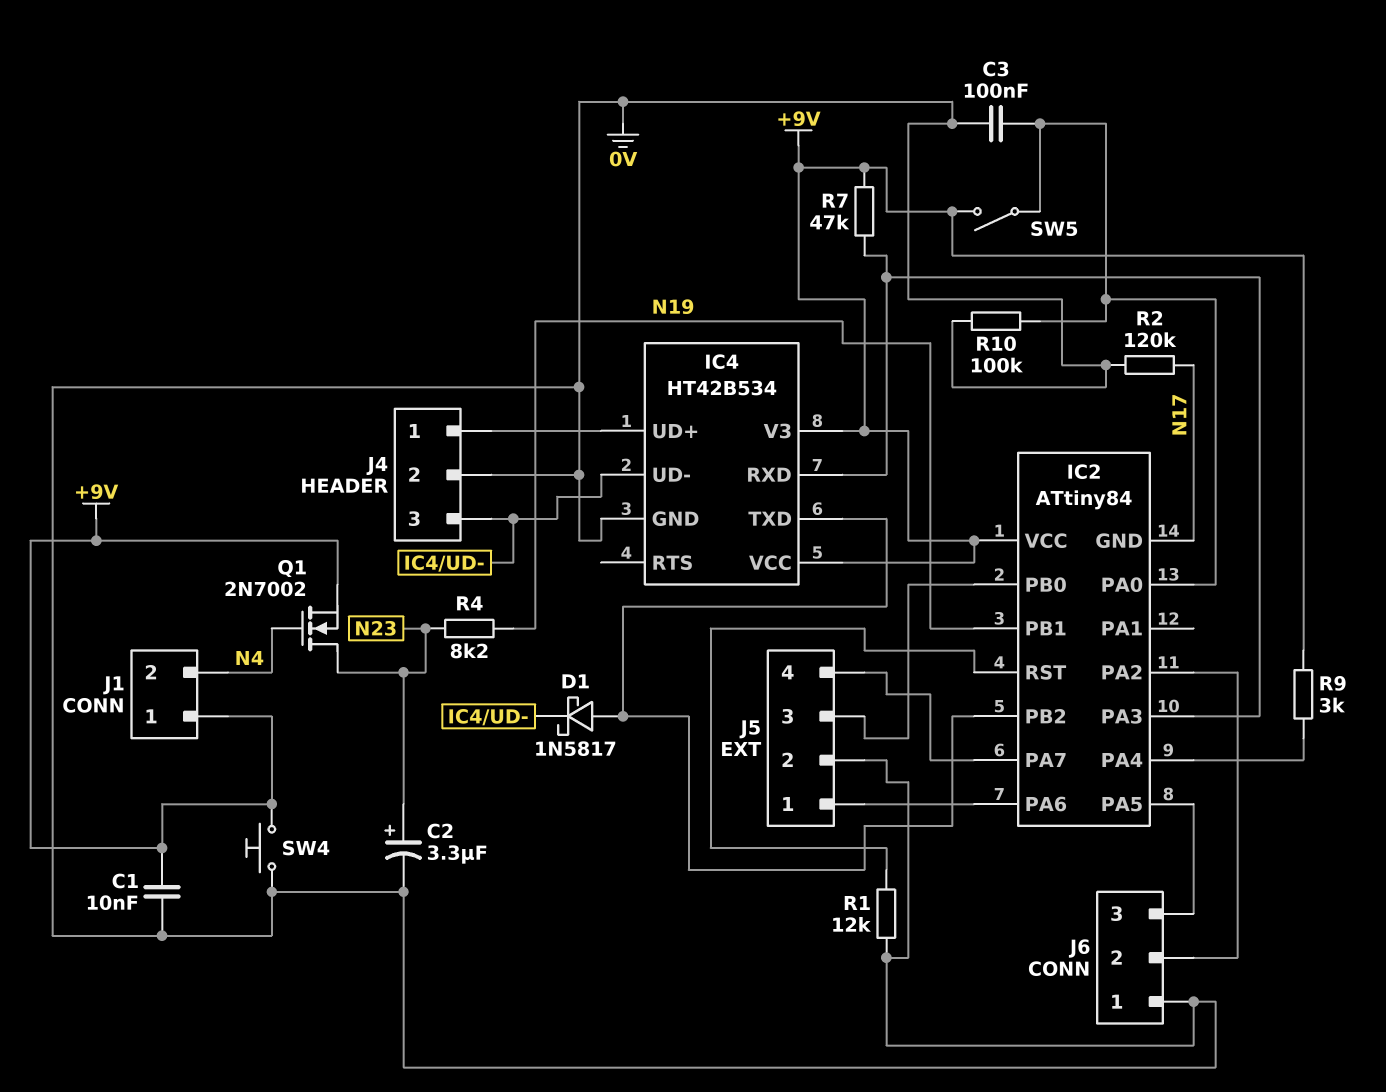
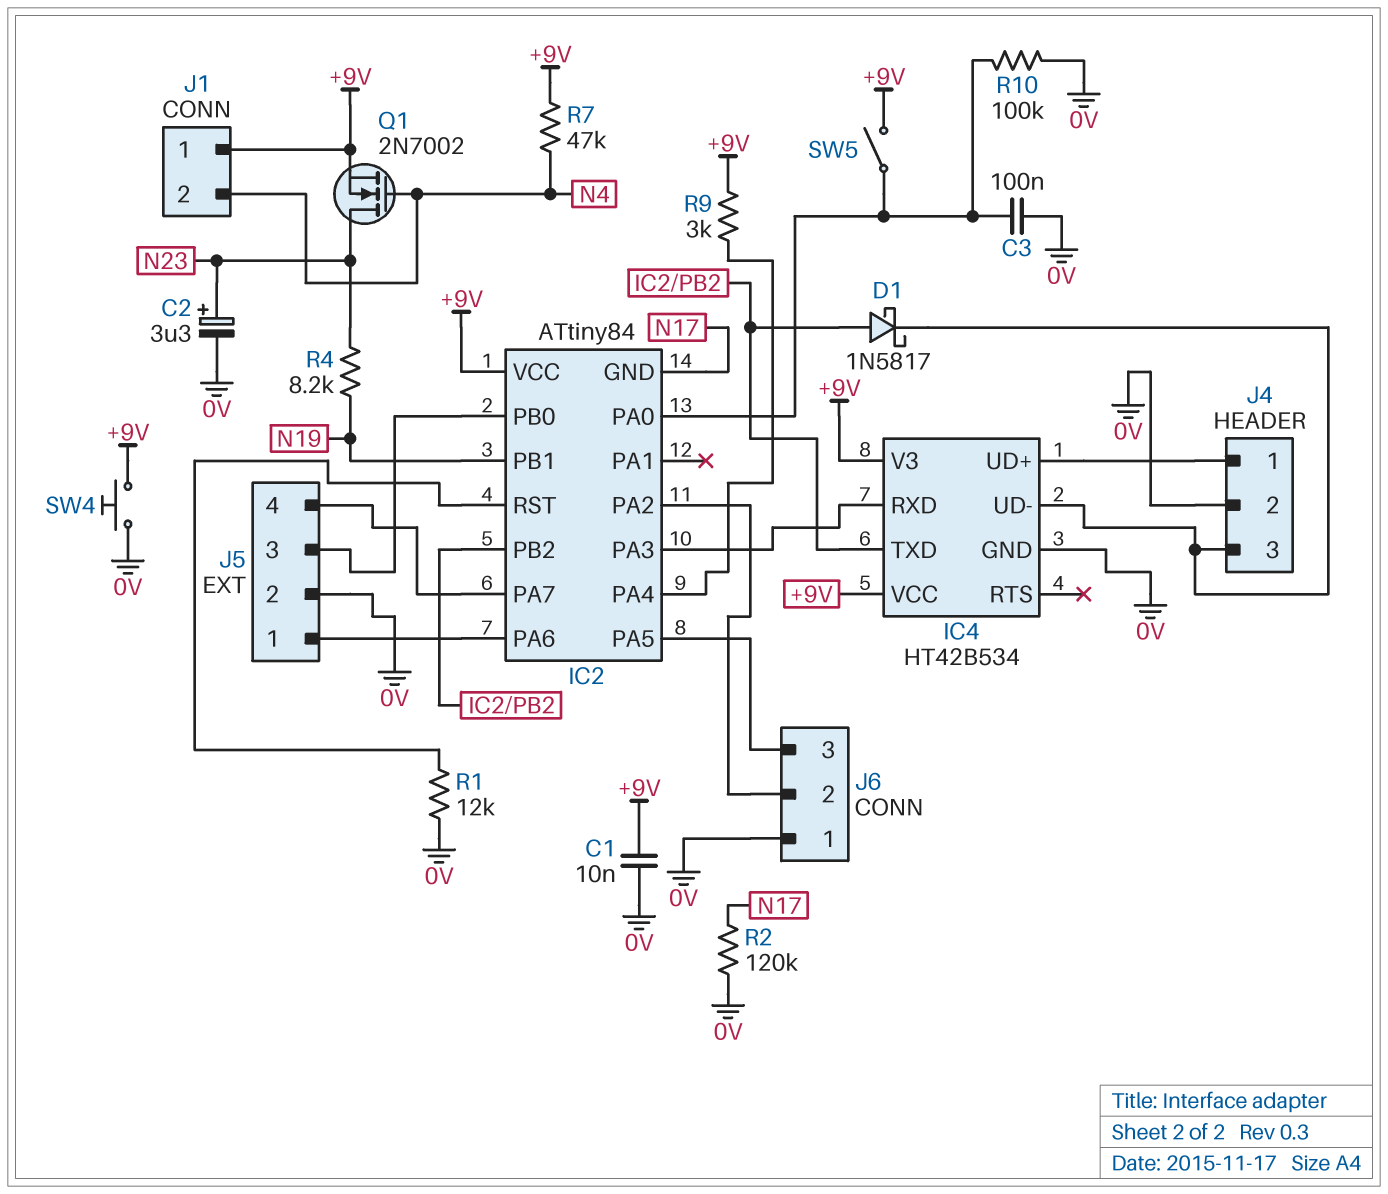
R7: 47k (+9V, IC2/PA3) -> 47k (+9V, N4)

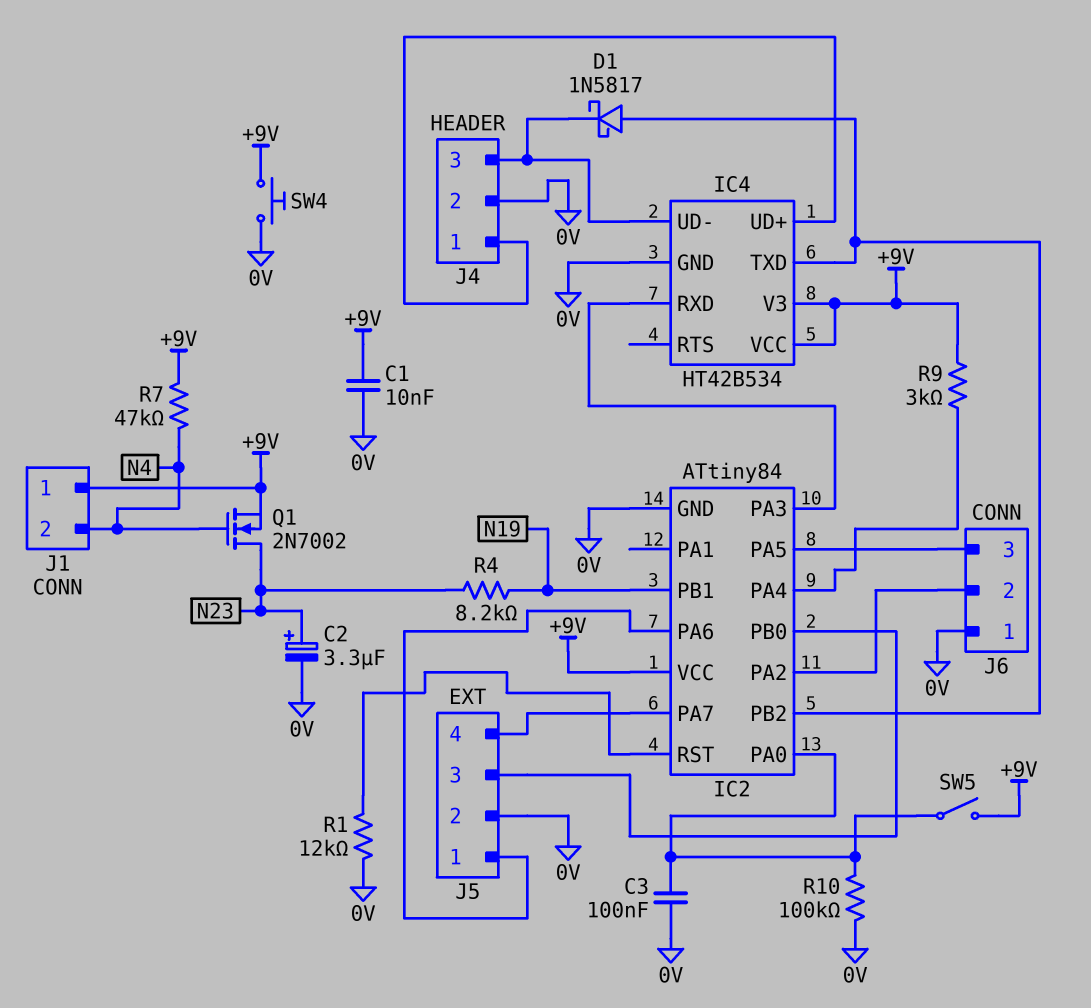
IC2 pin GND: N17 -> 0V
R2: 120k (0V, N17) -> none

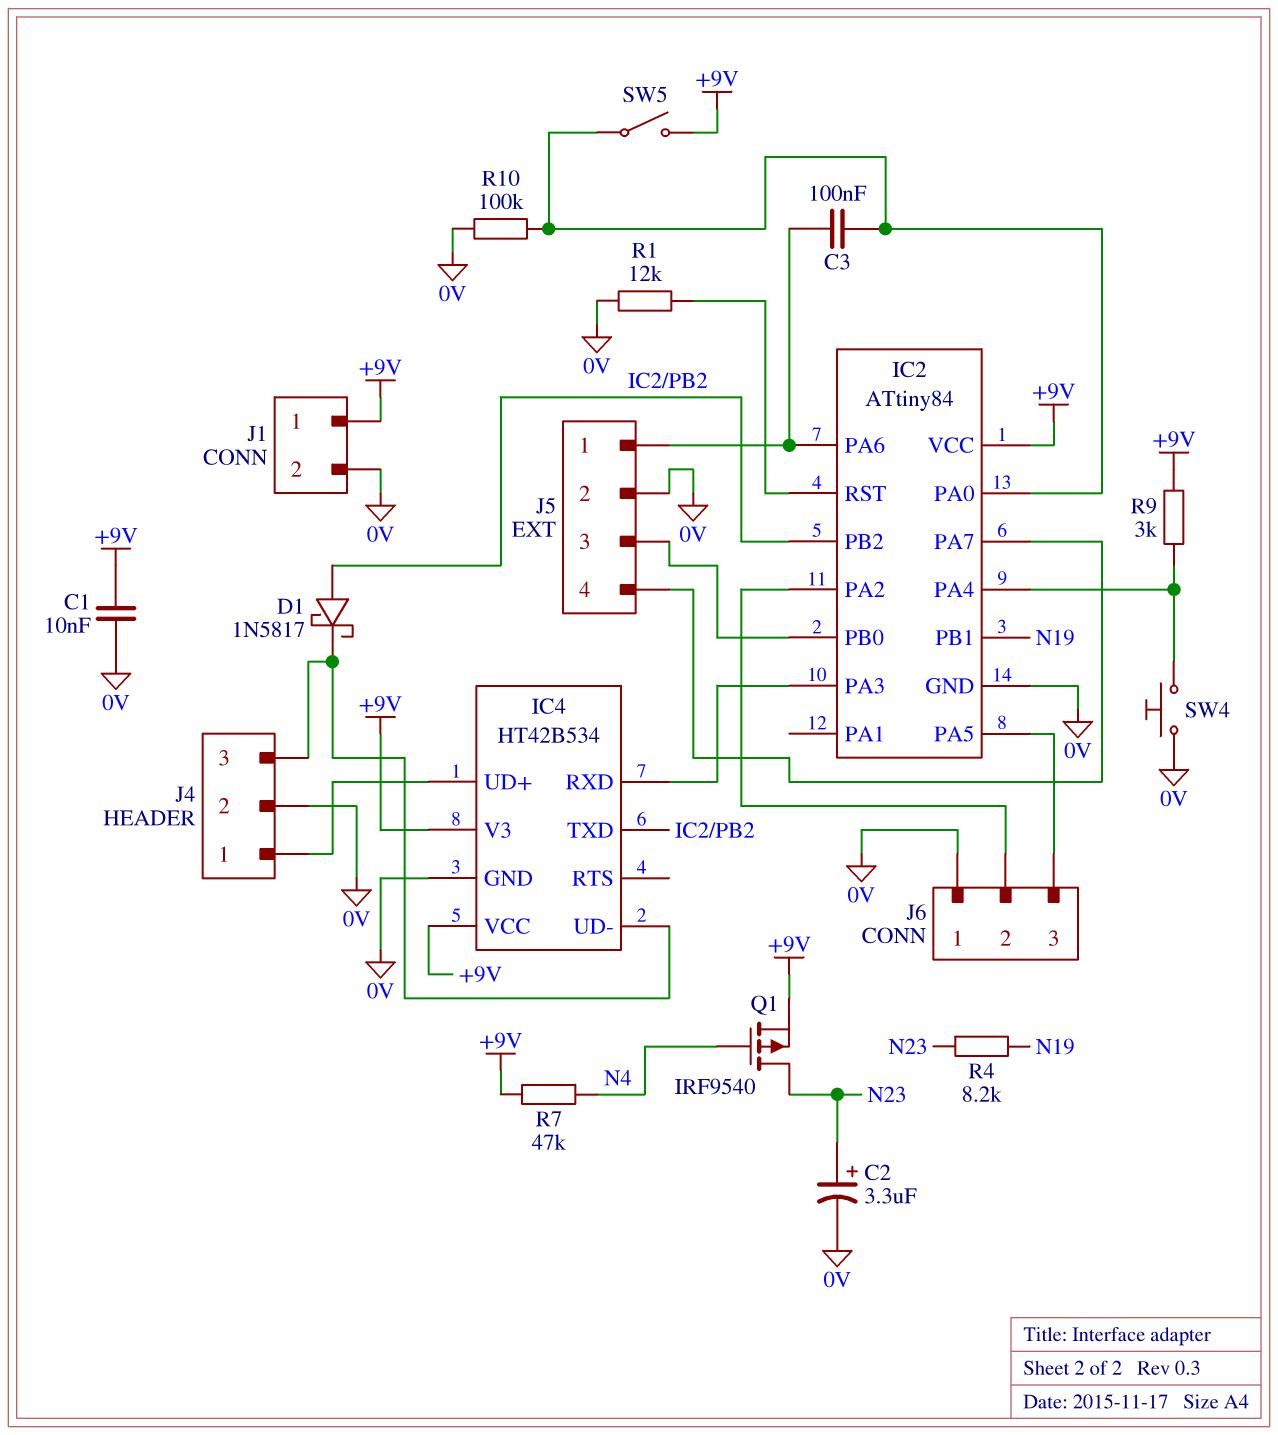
C3: 100nF (0V, IC2/PA0) -> 100nF (IC2/PA0, IC2/PA6)
J1 pin 2: N4 -> 0V
Q1: NMOS 2N7002 (G N4, D N23, S +9V) -> PMOS IRF9540 (G N4, D N23, S +9V)
SW4: button (+9V, 0V) -> button (0V, IC2/PA4)

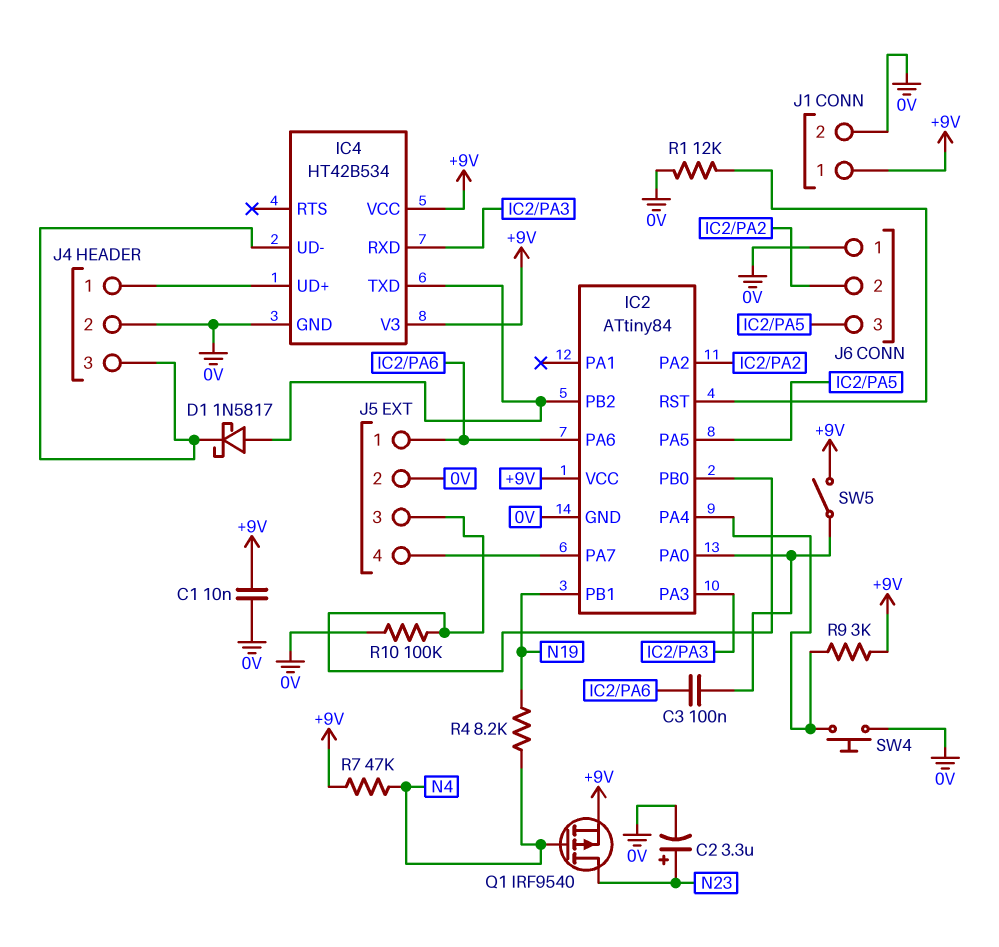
R4: 8.2k (N19, N23) -> 8.2k (N4, N19)
R10: 100k (0V, IC2/PA0) -> 100k (0V, IC2/PB0)

